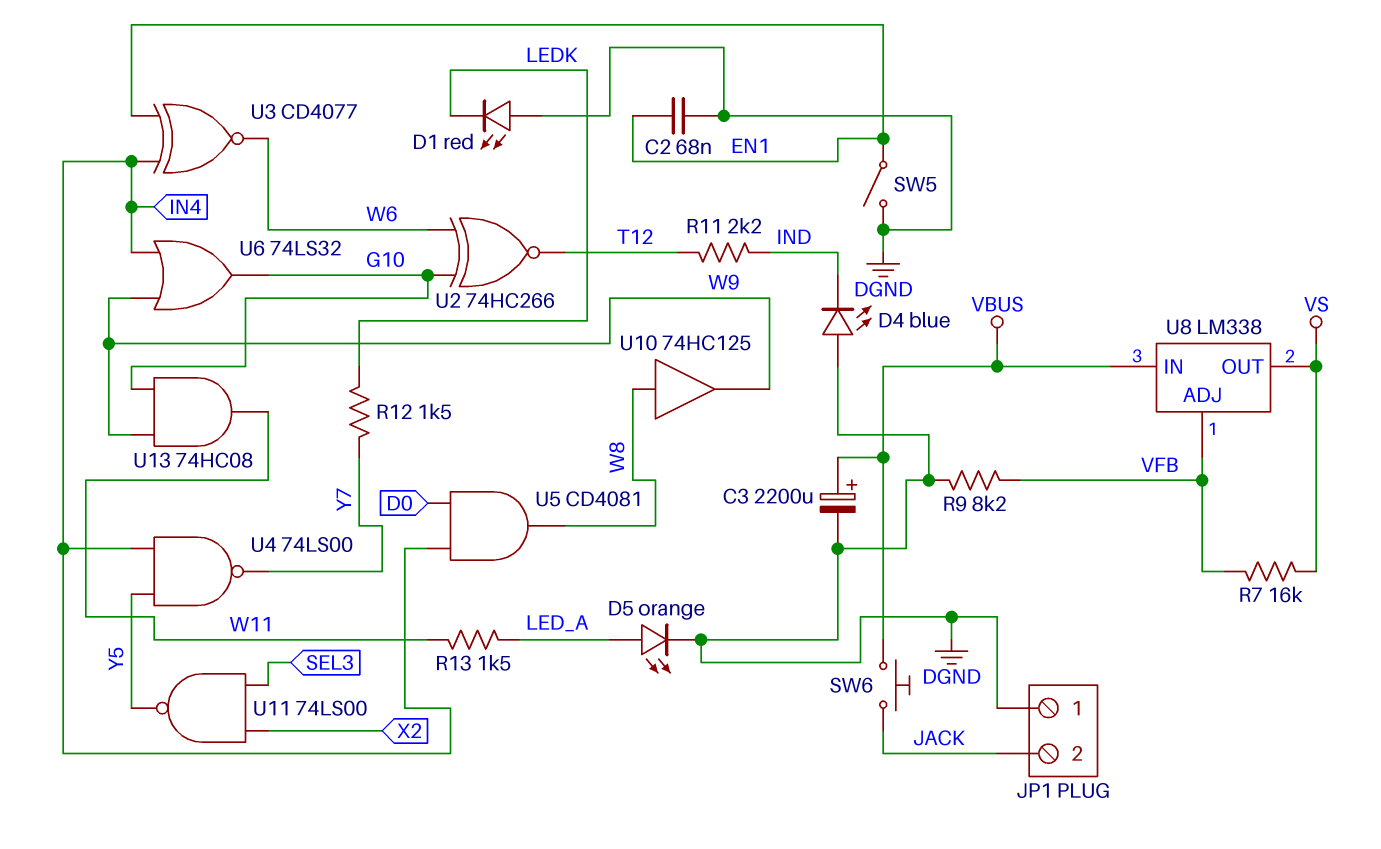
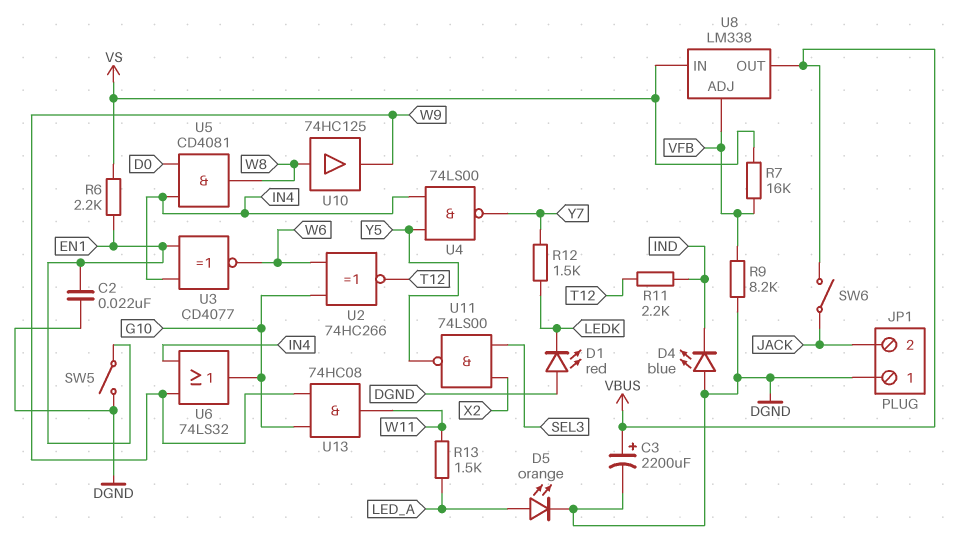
C2: 68nF (DGND, EN1) -> 22nF (DGND, EN1)
R6: none -> 2.2k (EN1, VS)
SW6: button (JACK, VBUS) -> switch (JACK, VBUS)
U8 pin IN: VBUS -> VS
U8 pin OUT: VS -> VBUS

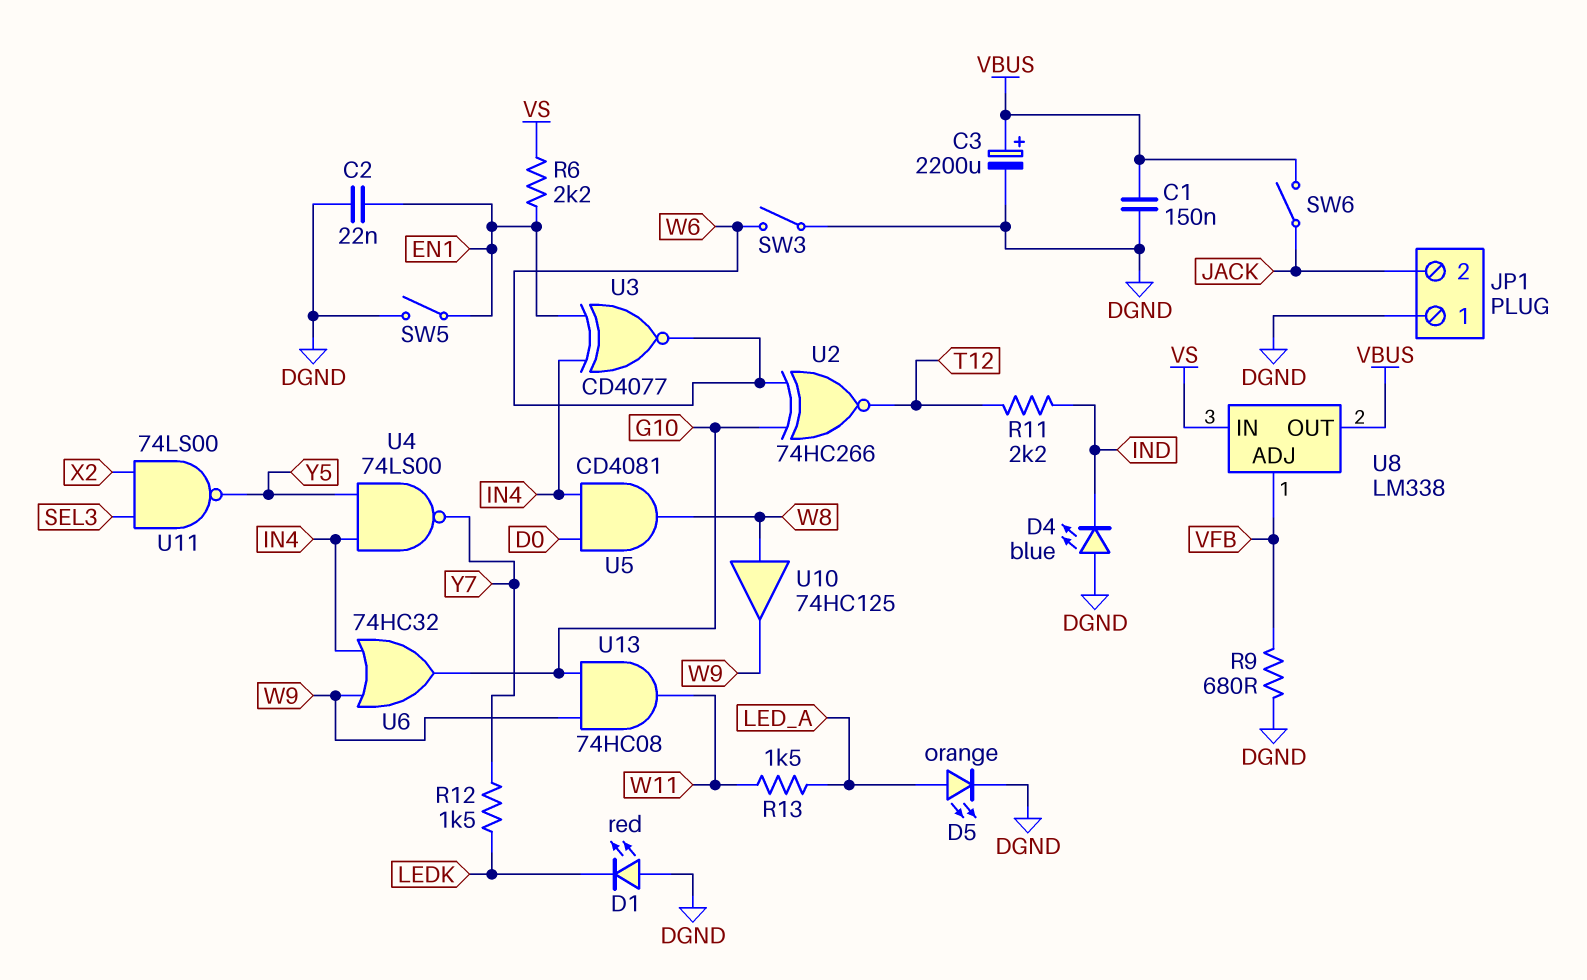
C1: none -> 150nF (DGND, VBUS)
R7: 16k (VFB, VS) -> none
R9: 8.2k (DGND, VFB) -> 680 (DGND, VFB)
SW3: none -> switch (DGND, W6)
U6: OR 74LS32 (in IN4, in W9, out G10) -> OR 74HC32 (in IN4, in W9, out G10)

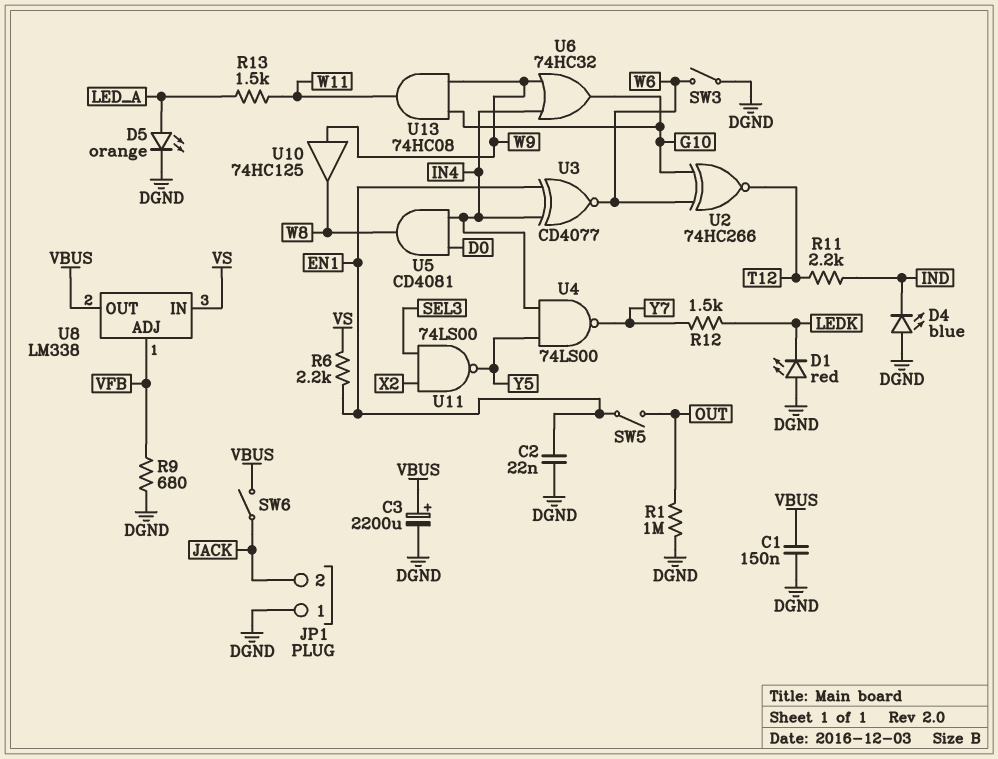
R1: none -> 1M (DGND, OUT)
SW5: switch (DGND, EN1) -> switch (EN1, OUT)
U10: buffer 74HC125 (in W8, out W9) -> buffer 74HC125 (in W9, out W8)

